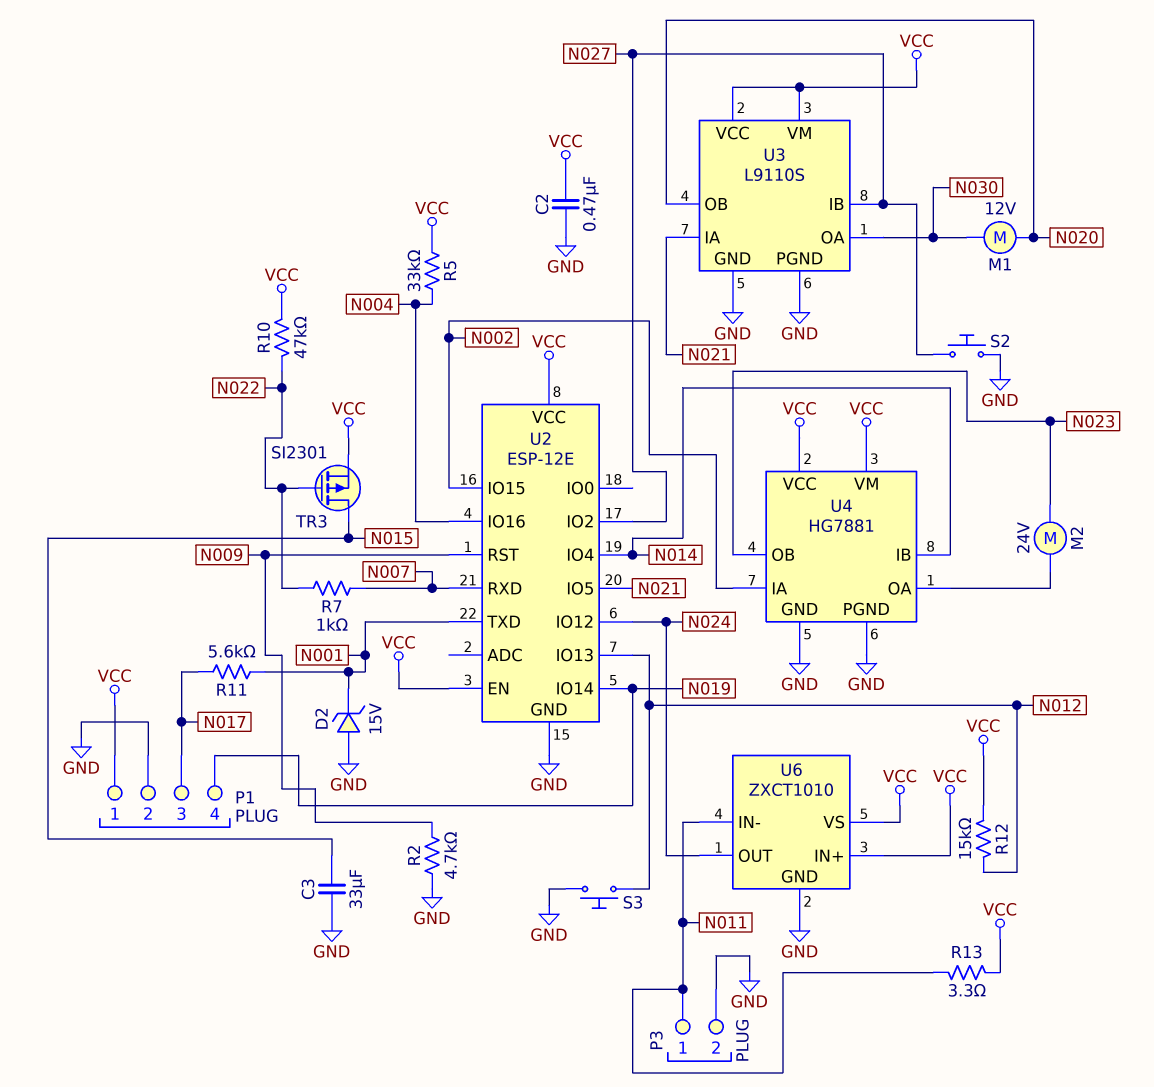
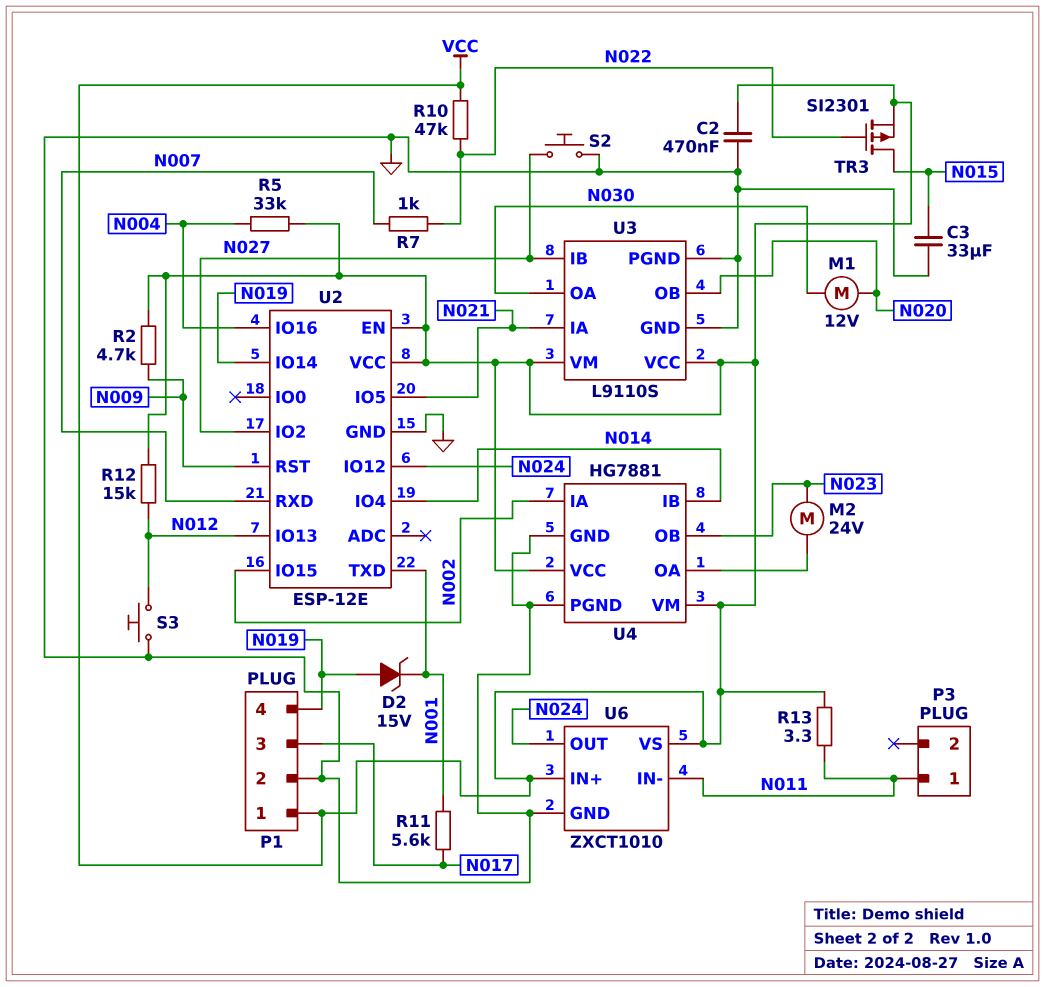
D2: zener 15V (A GND, K N001) -> zener 15V (A N019, K N001)
P3 pin 2: GND -> none
R2: 4.7k (GND, N009) -> 4.7k (N009, VCC)

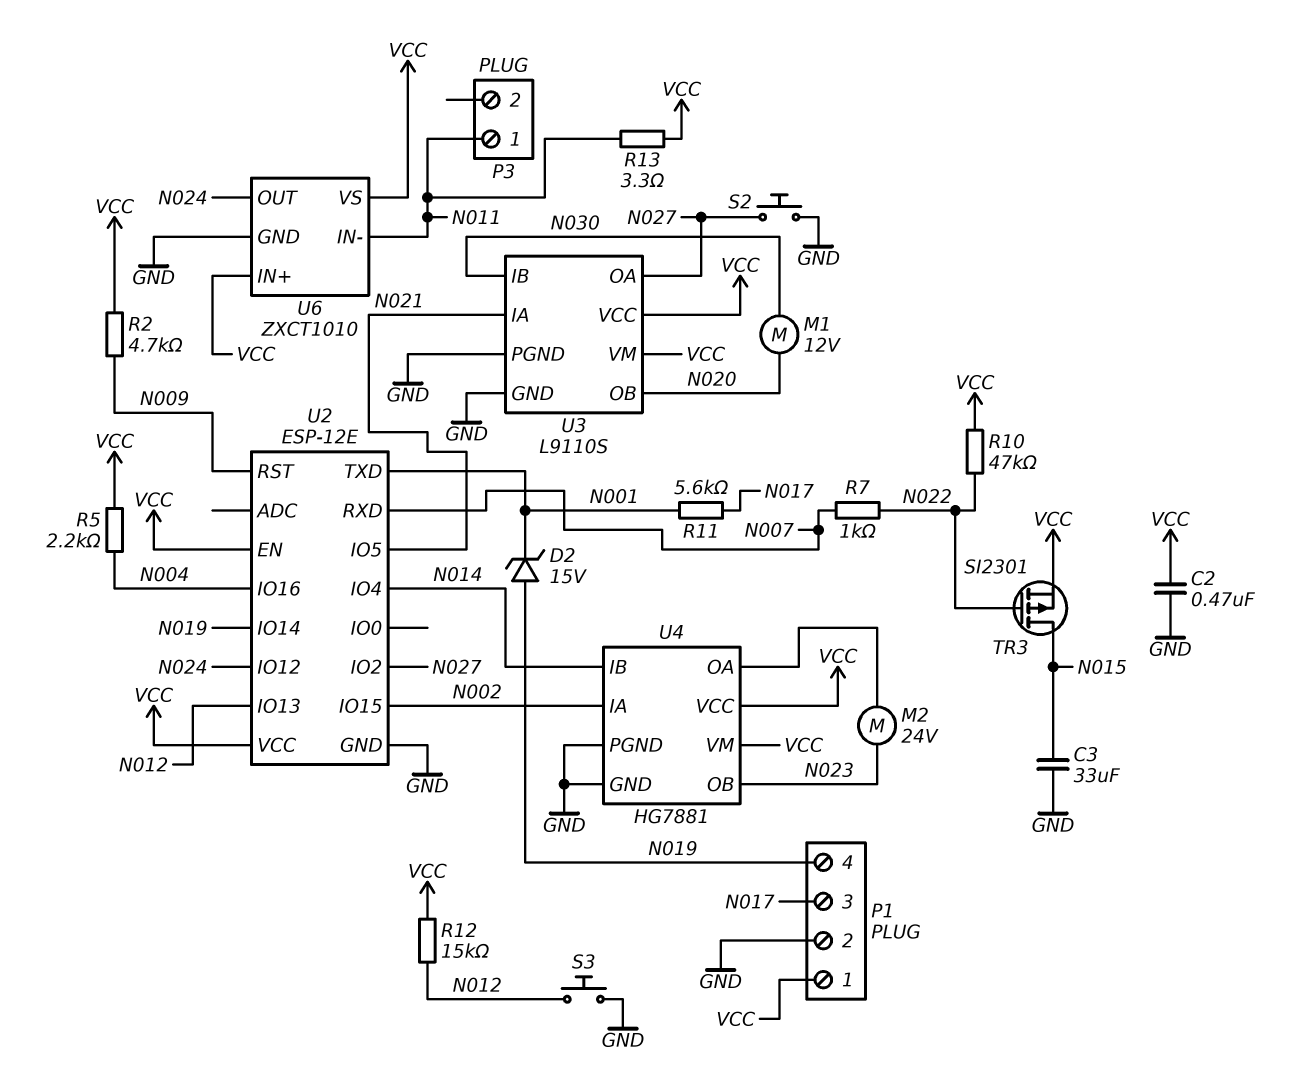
R5: 33k (N004, VCC) -> 2.2k (N004, VCC)
U3 pin IB: N027 -> N030
U3 pin OA: N030 -> N027

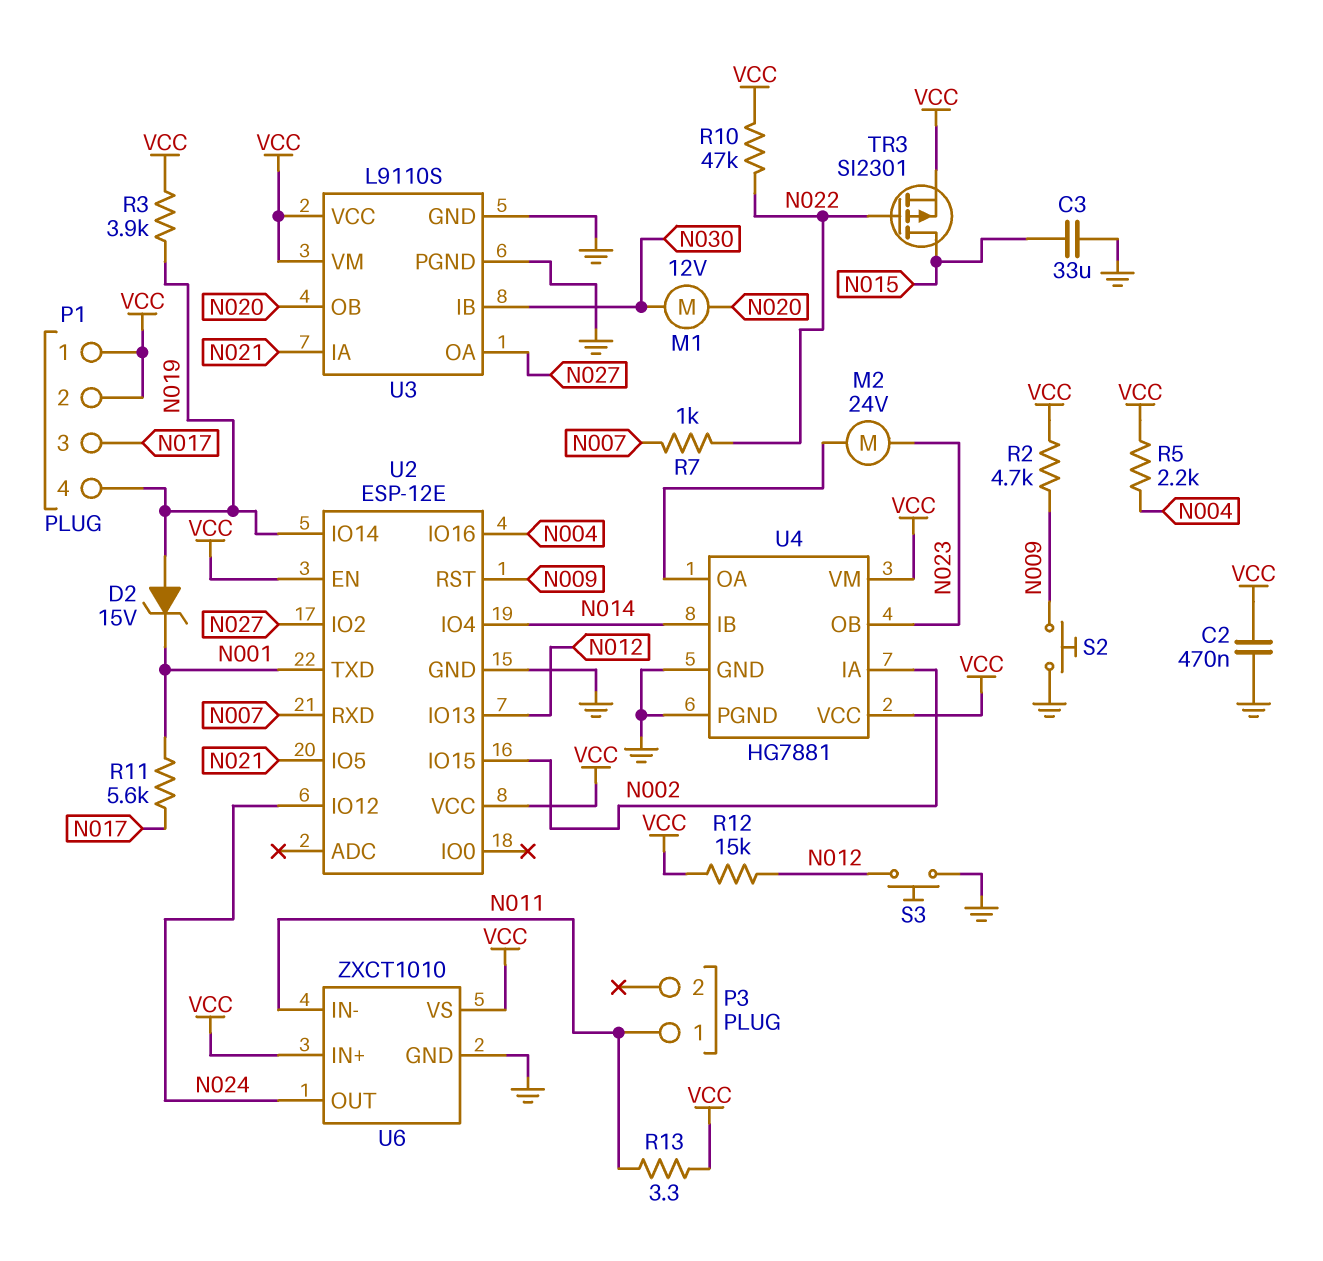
P1 pin 2: GND -> VCC
R3: none -> 3.9k (N019, VCC)
S2: button (GND, N027) -> button (GND, N009)

